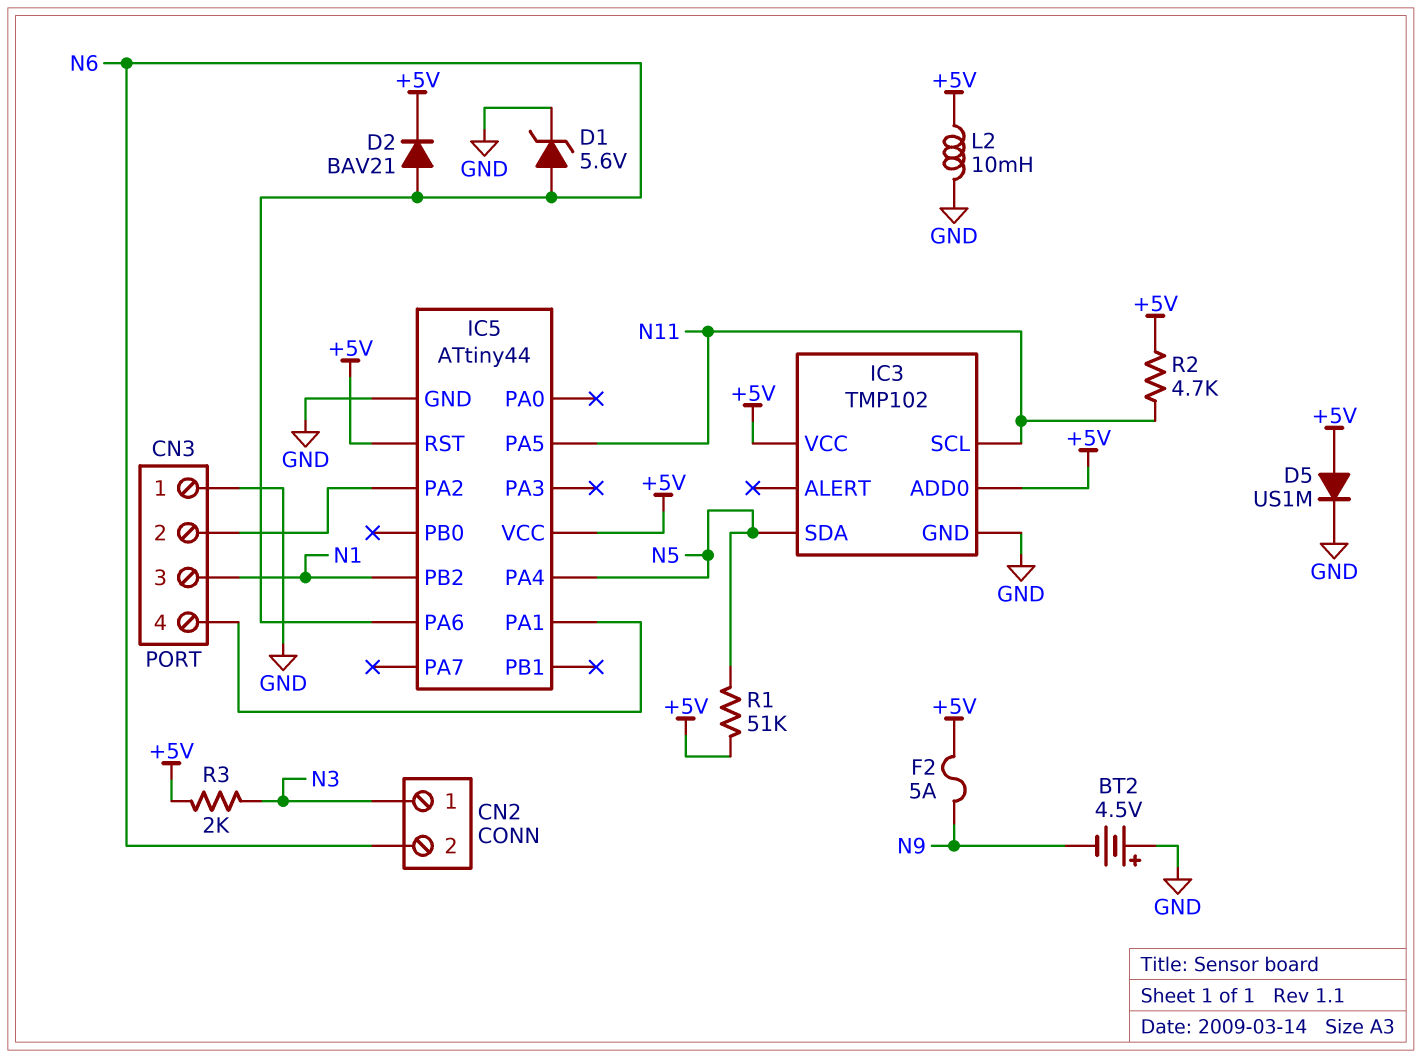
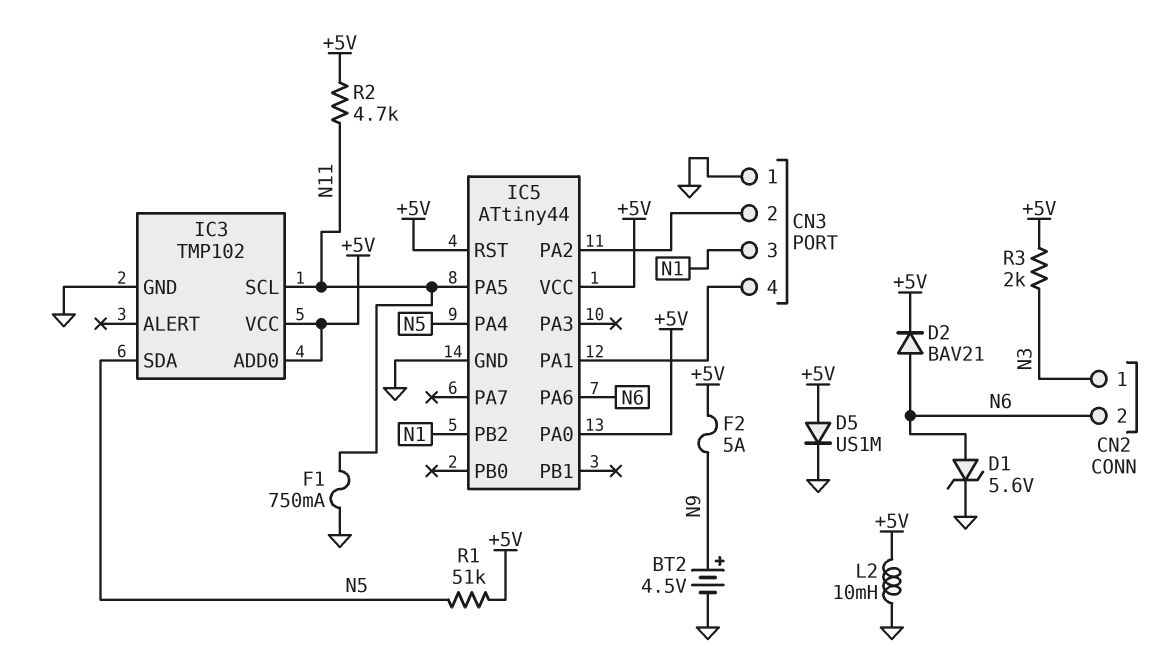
BT2: 4.5V (plus GND, minus N9) -> 4.5V (plus N9, minus GND)
F1: none -> 750mA (GND, N11)
IC5 pin PA0: none -> +5V

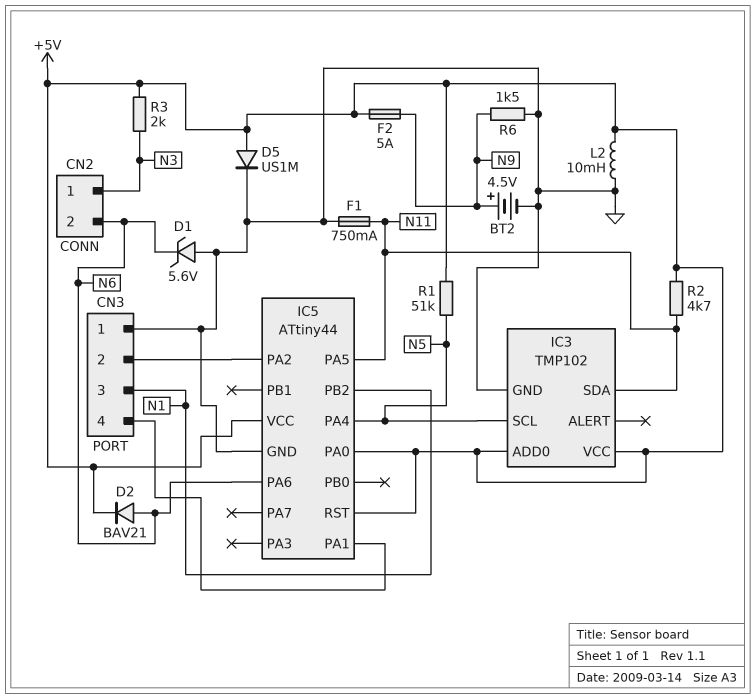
D1: zener 5.6V (A N6, K GND) -> zener 5.6V (A GND, K N6)
IC3 pin SCL: N11 -> N5
IC3 pin SDA: N5 -> N11
R6: none -> 1.5k (GND, N9)

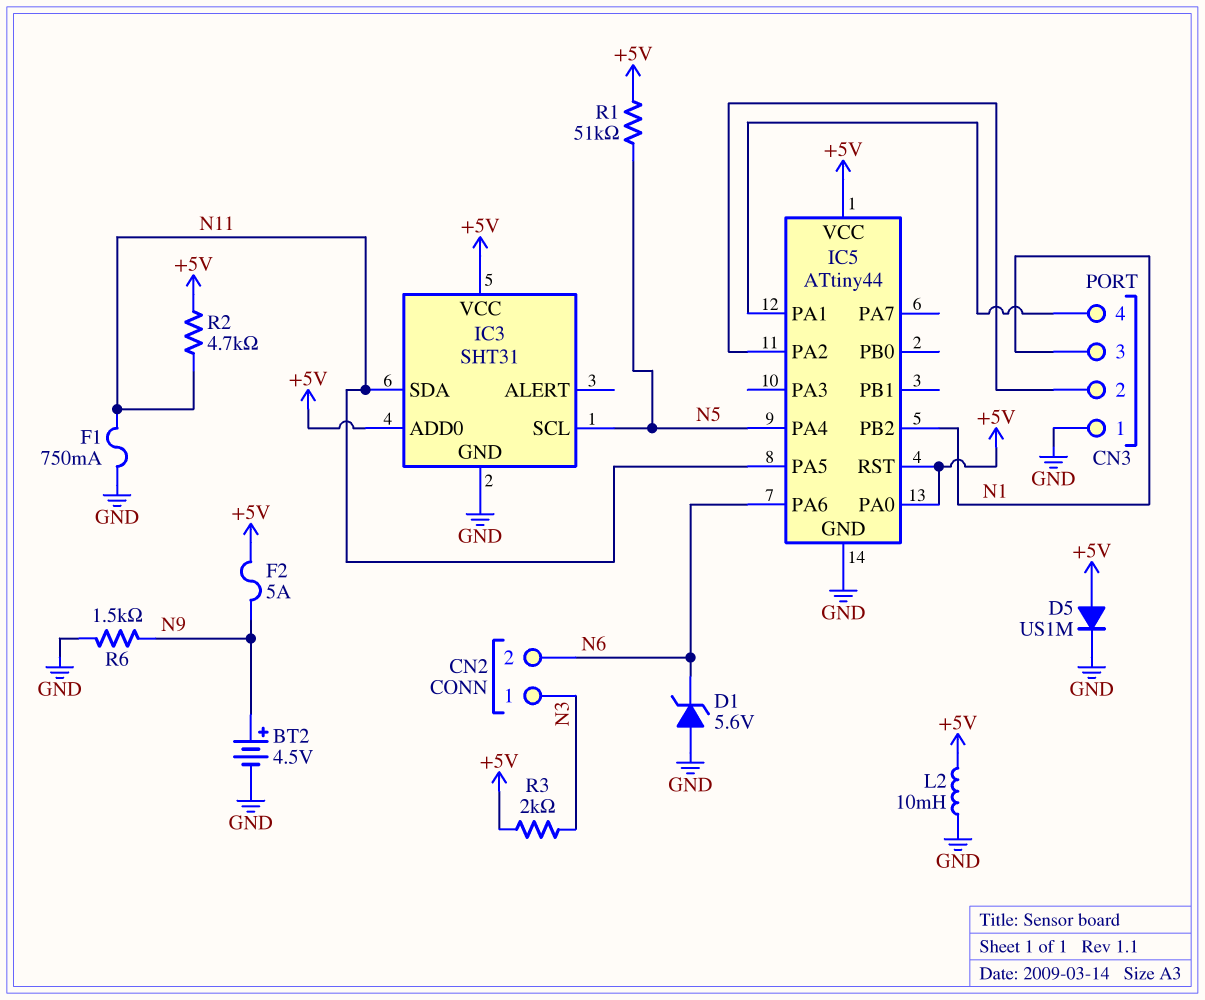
D2: diode BAV21 (A N6, K +5V) -> none
IC3: TMP102 -> SHT31

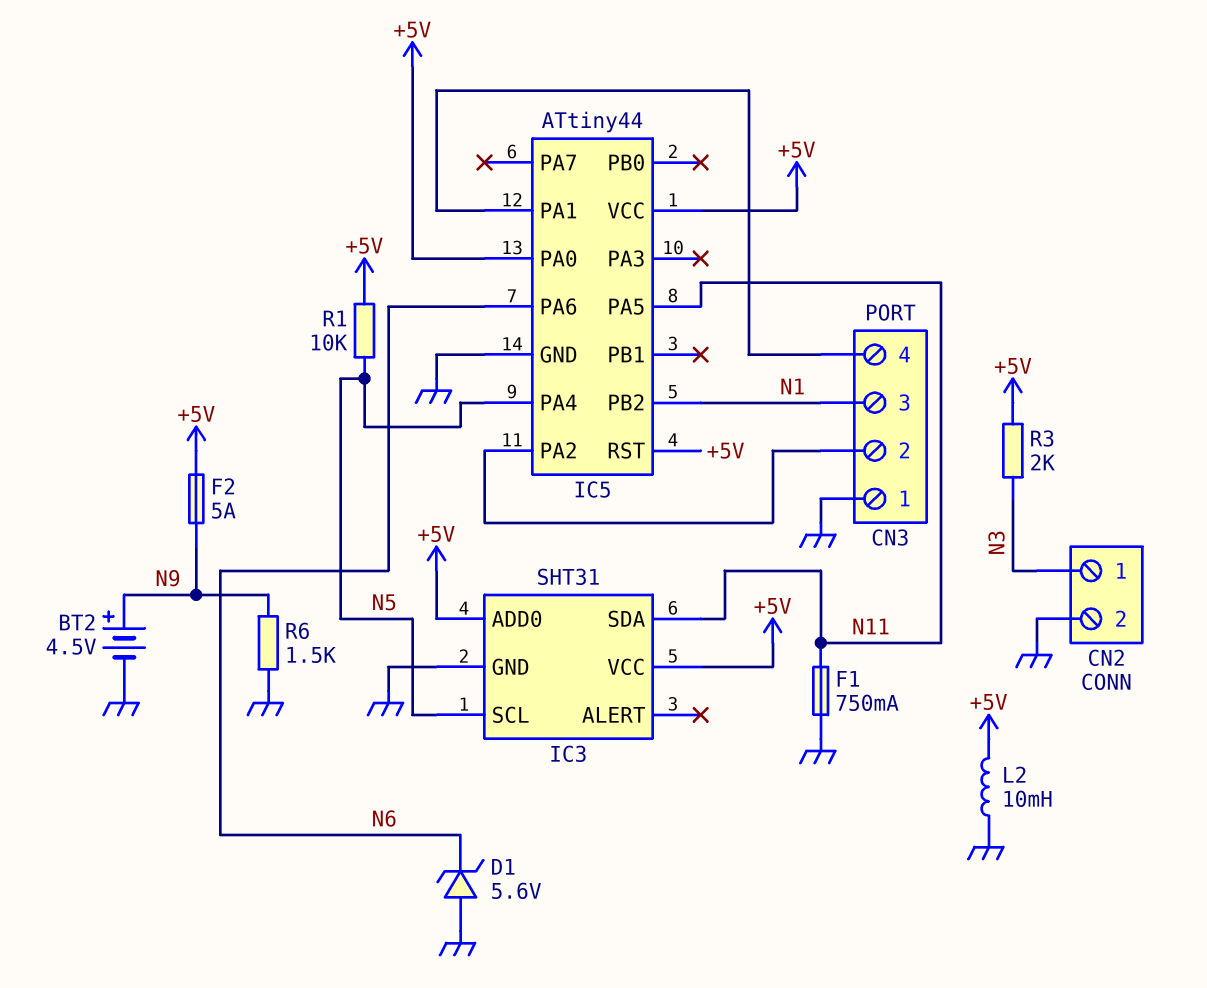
CN2 pin 2: N6 -> GND
D5: diode US1M (A +5V, K GND) -> none
R1: 51k (+5V, N5) -> 10k (+5V, N5)
R2: 4.7k (+5V, N11) -> none

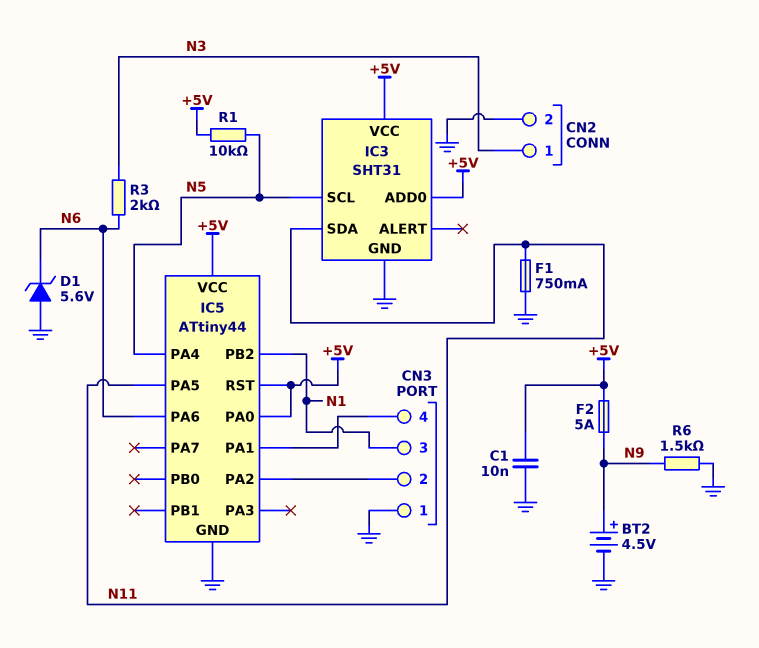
C1: none -> 10nF (+5V, GND)
L2: 10mH (+5V, GND) -> none
R3: 2k (+5V, N3) -> 2k (N3, N6)

